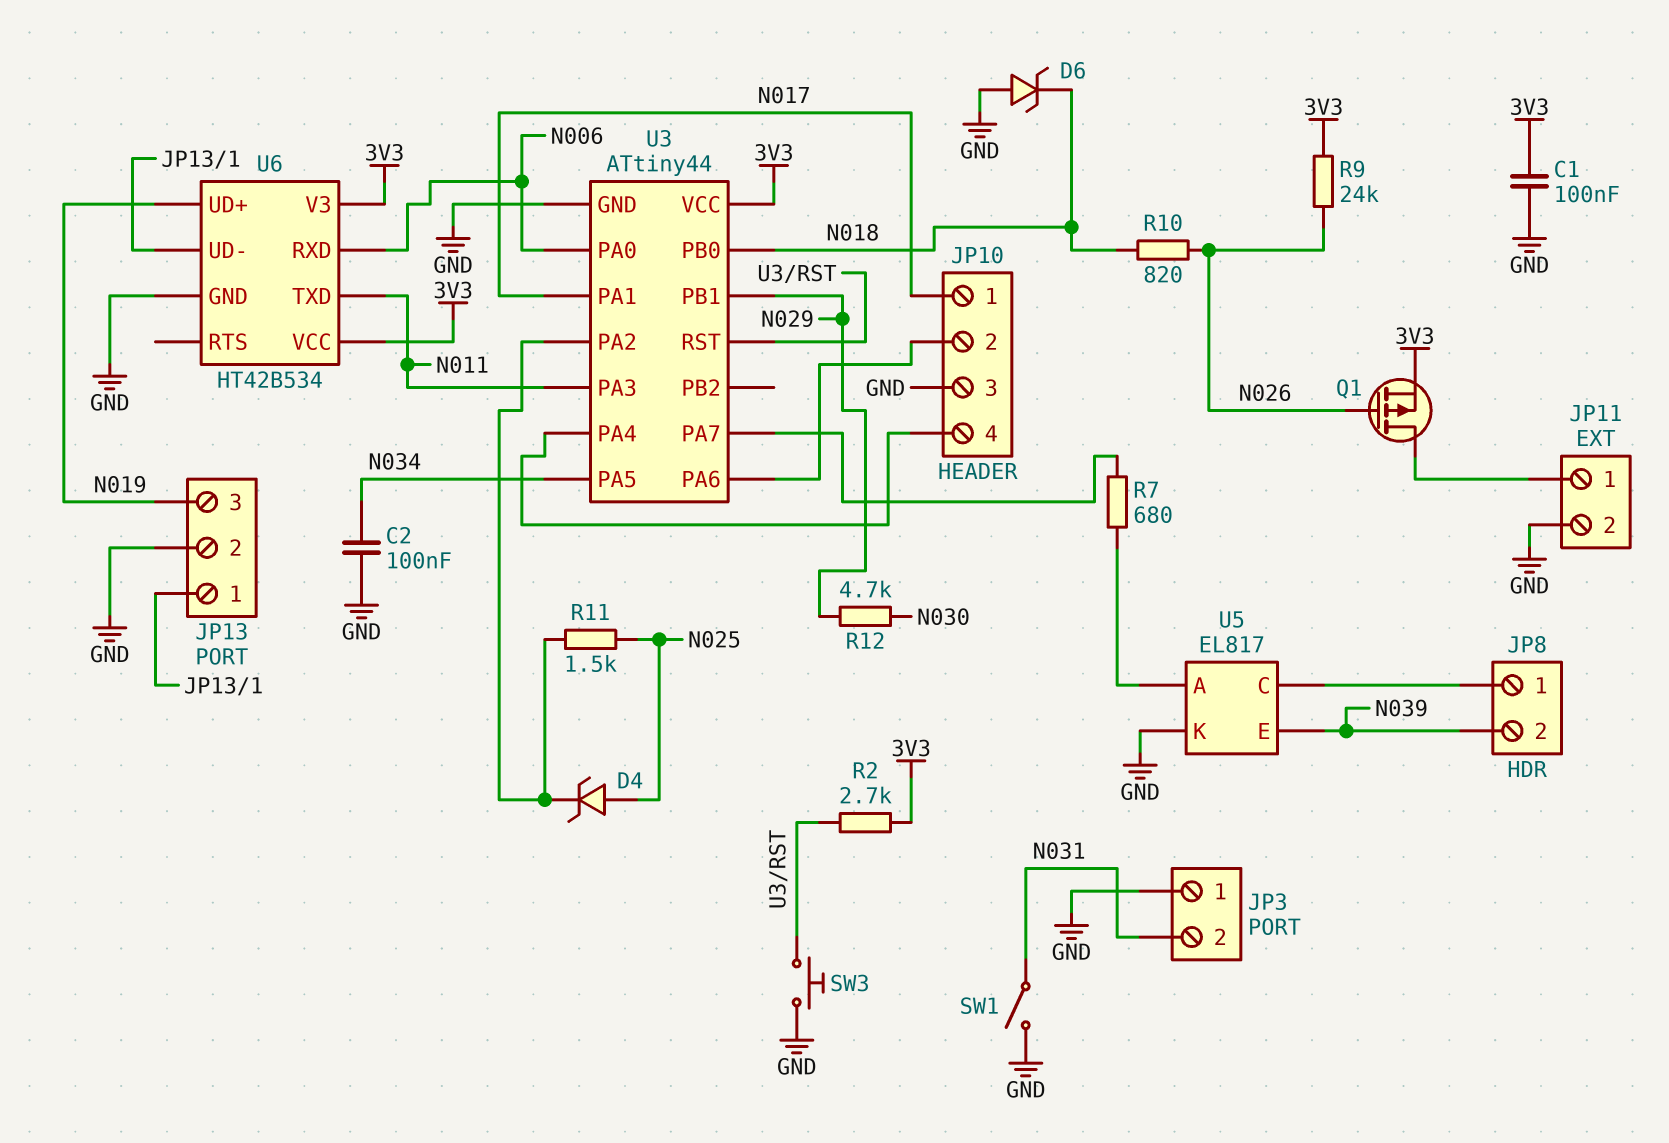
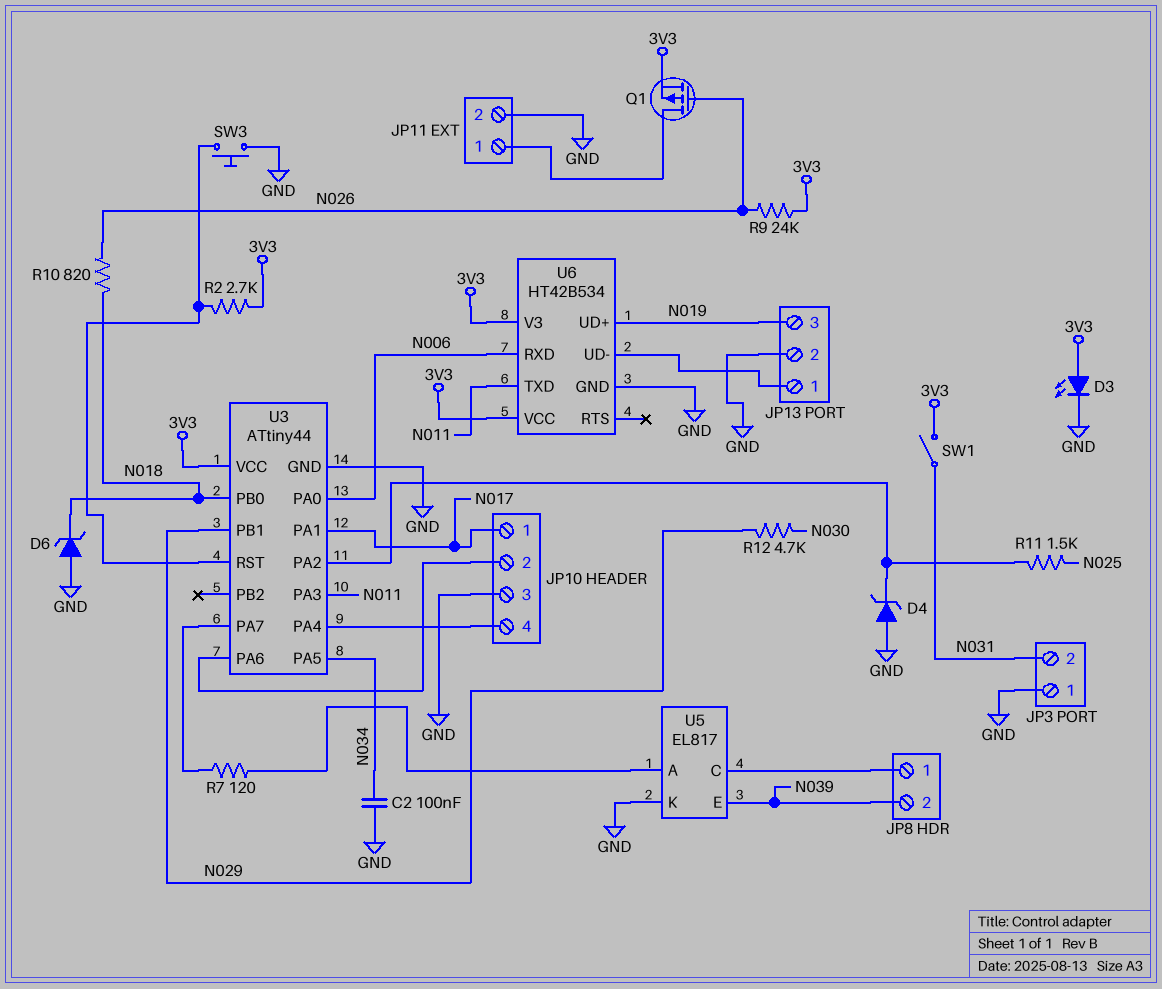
C1: 100nF (3V3, GND) -> none
D3: none -> LED (A 3V3, K GND)
D4: zener (A N025, K U3/PA2) -> zener (A GND, K U3/PA2)
R7: 680 (U3/PA7, U5/A) -> 120 (U3/PA7, U5/A)
SW1: switch (GND, N031) -> switch (3V3, N031)

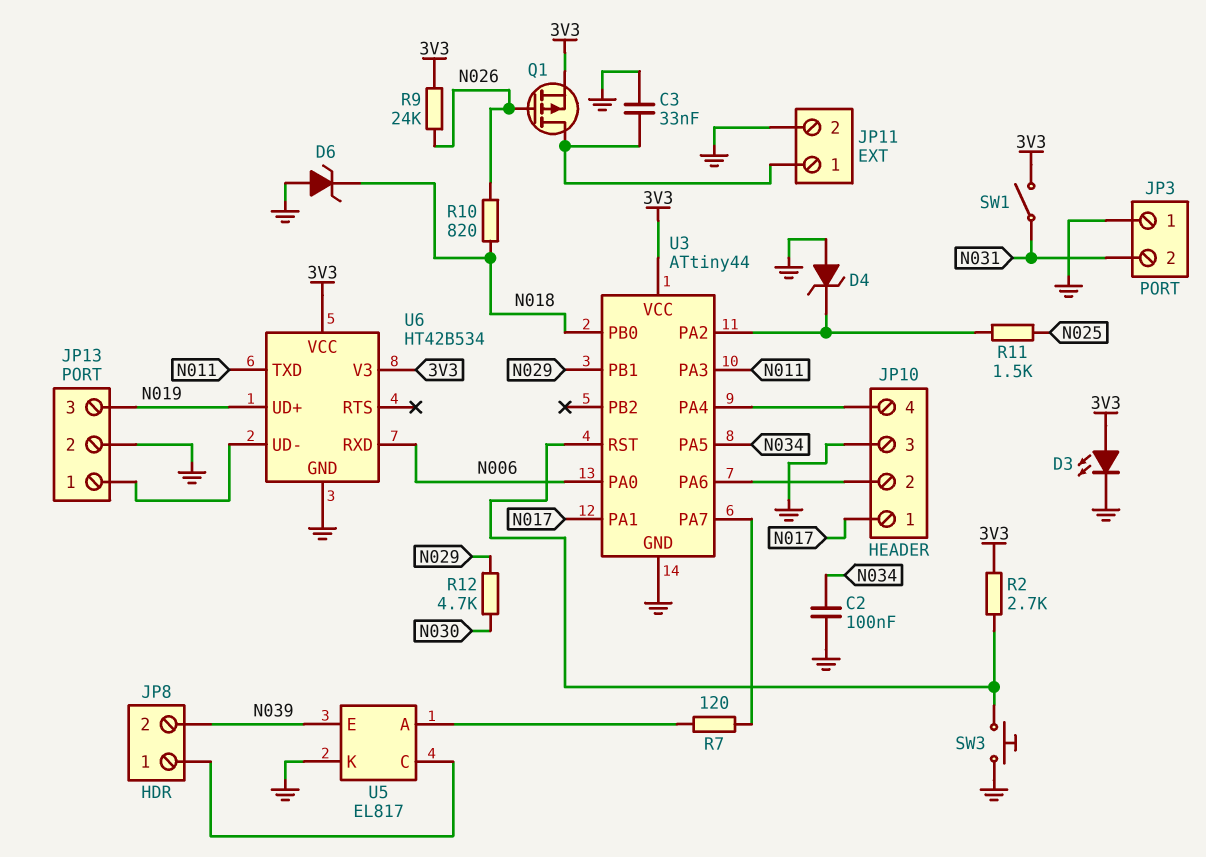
C3: none -> 33nF (GND, JP11/1)

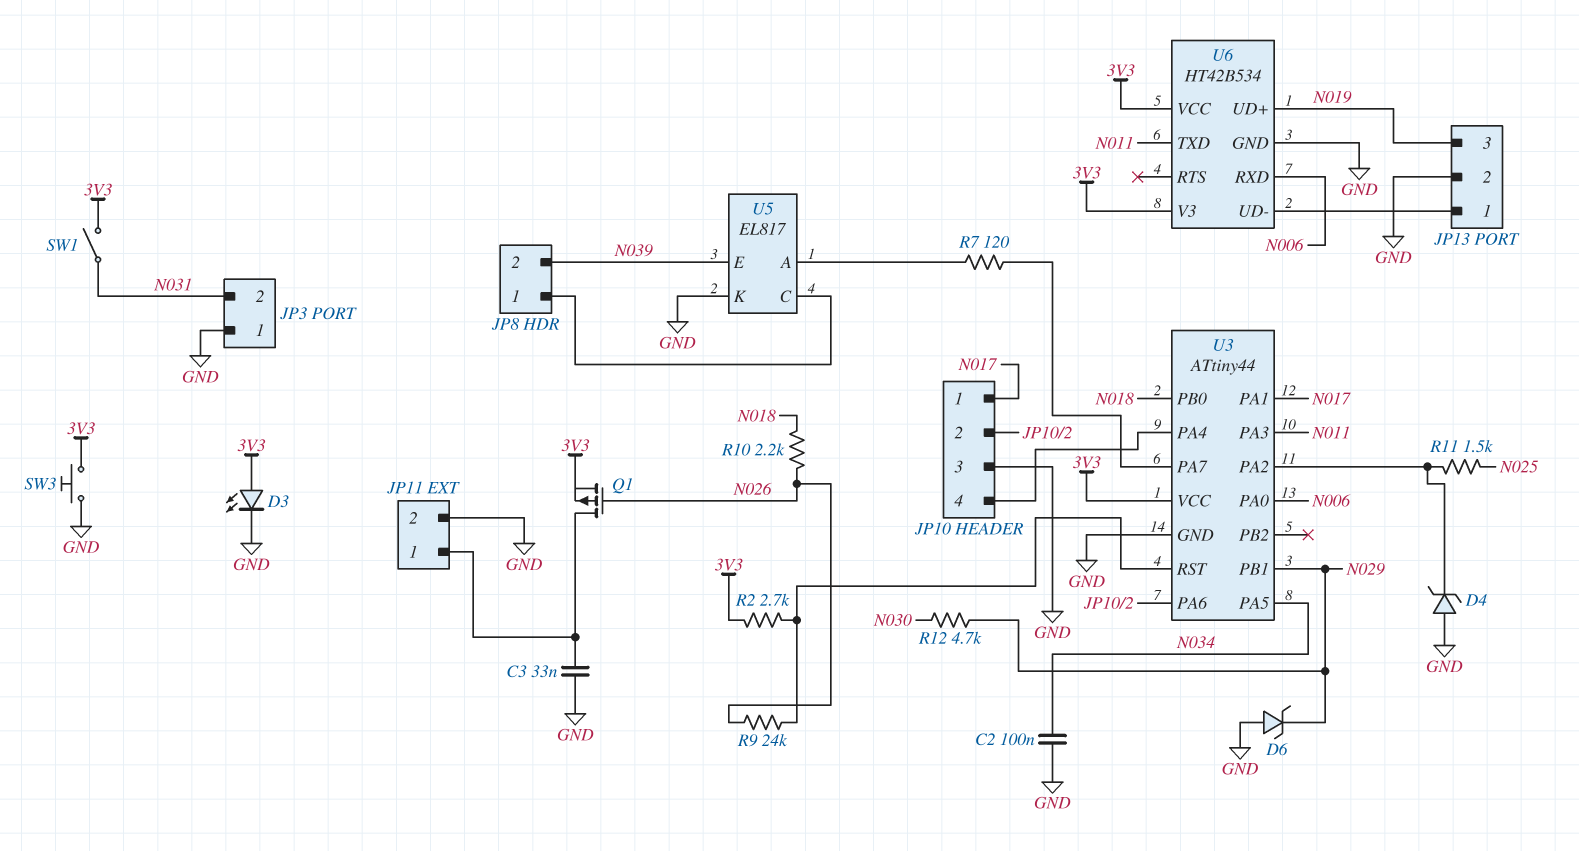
D6: zener (A GND, K N018) -> zener (A GND, K N029)
R9: 24k (3V3, N026) -> 24k (N026, U3/RST)
R10: 820 (N018, N026) -> 2.2k (N018, N026)
SW3: button (GND, U3/RST) -> button (3V3, GND)

